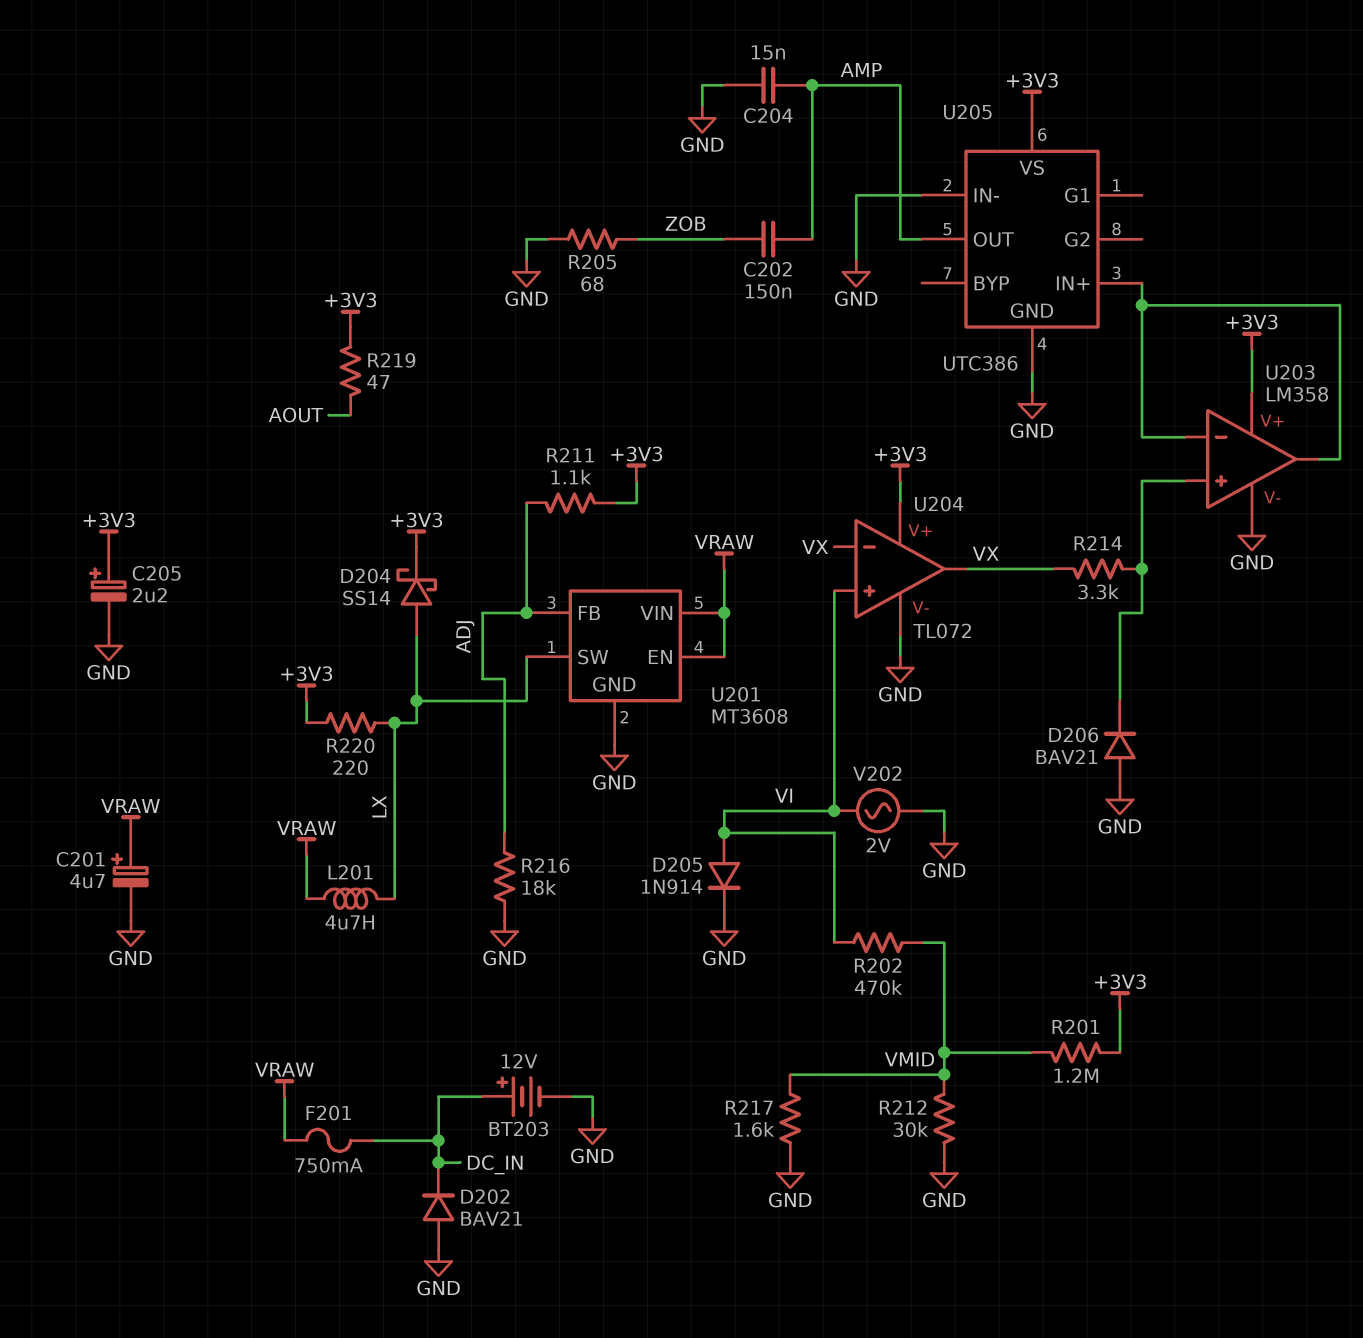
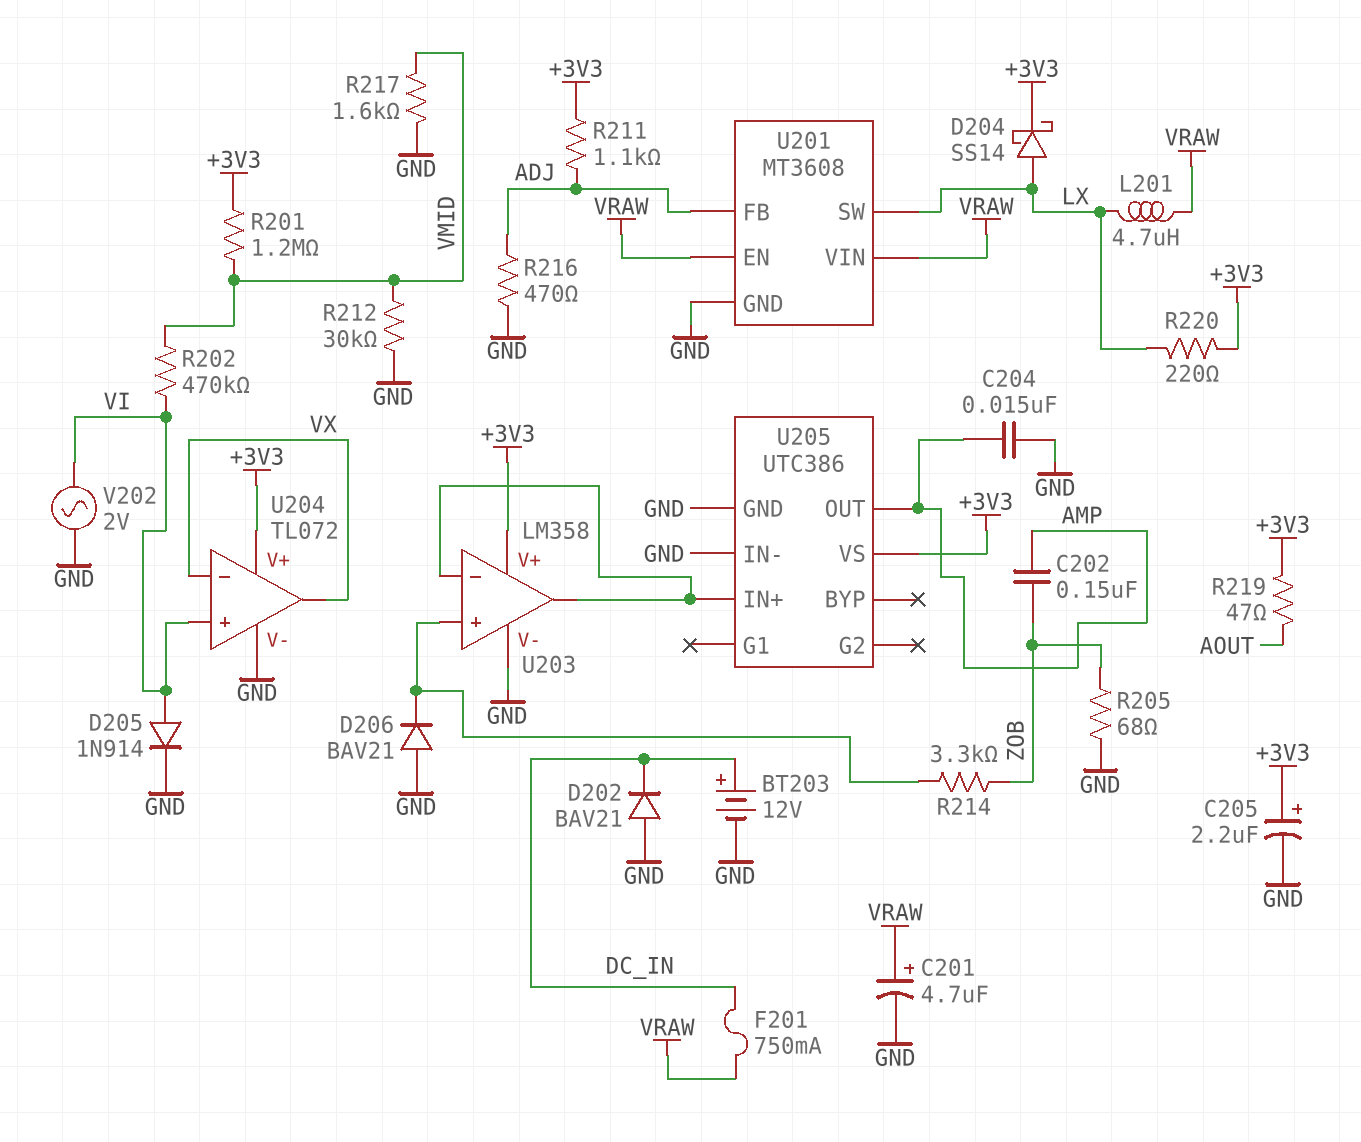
R214: 3.3k (U203/in+, VX) -> 3.3k (U203/in+, ZOB)
R216: 18k (ADJ, GND) -> 470 (ADJ, GND)

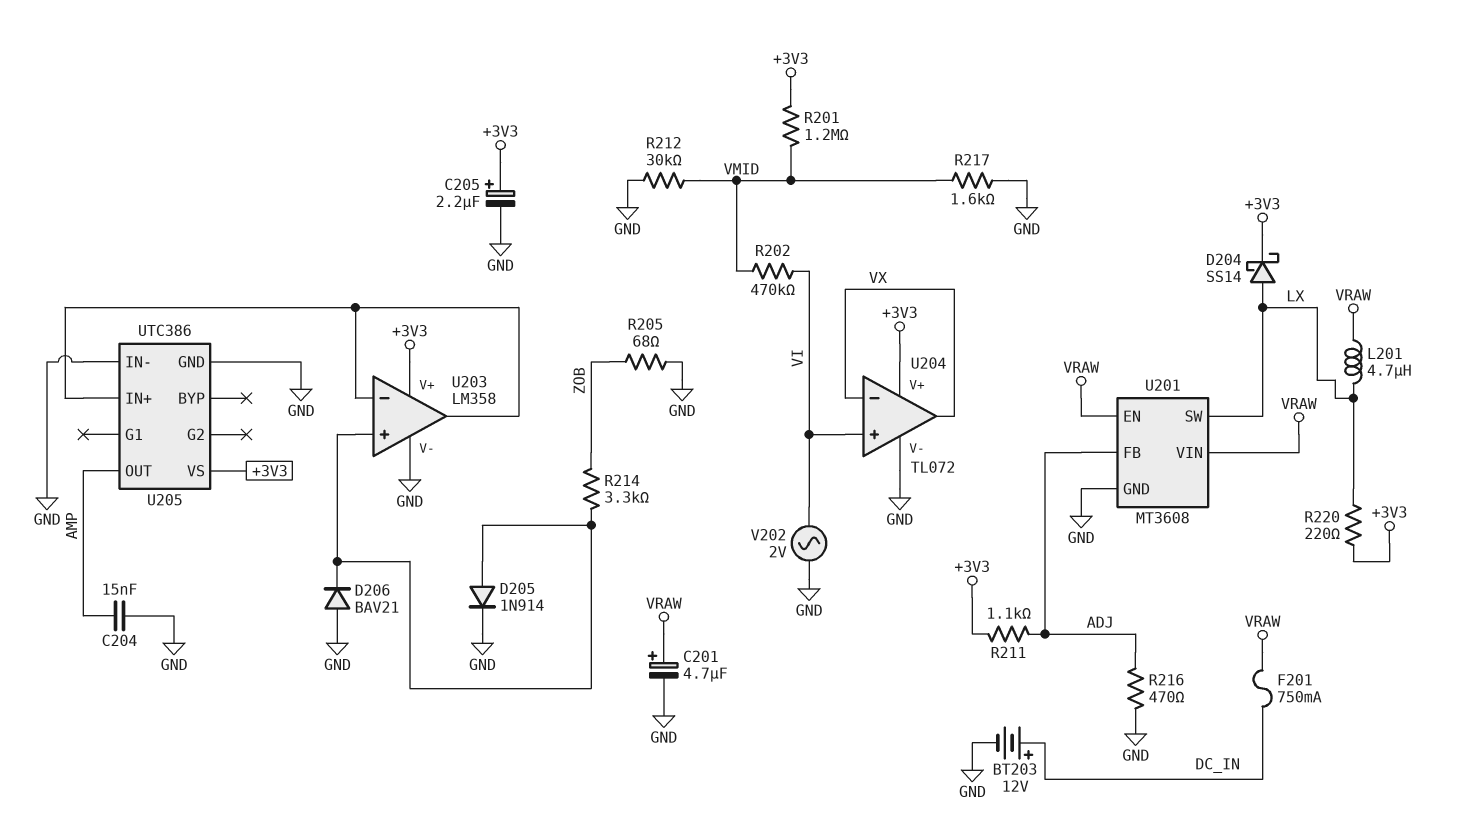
C202: 150nF (AMP, ZOB) -> none
D202: diode BAV21 (A GND, K DC_IN) -> none
D205: diode 1N914 (A VI, K GND) -> diode 1N914 (A U203/in+, K GND)
R219: 47 (+3V3, AOUT) -> none

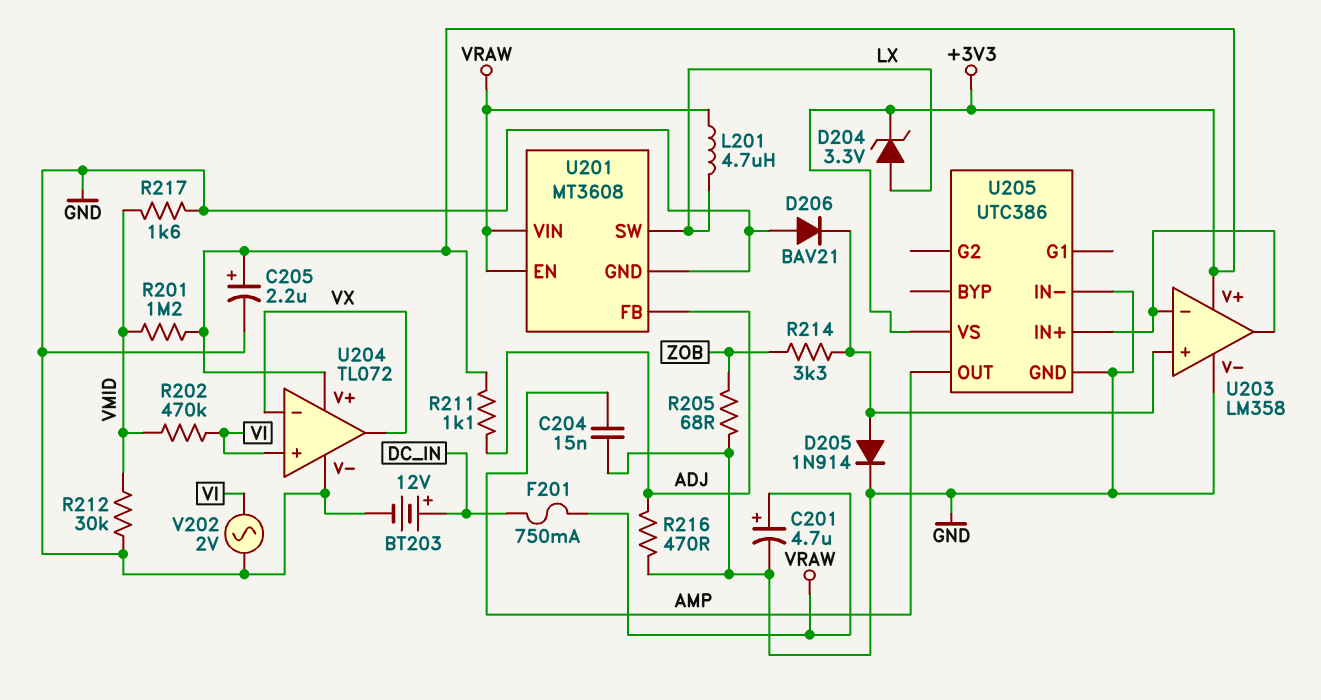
D204: schottky SS14 (A LX, K +3V3) -> zener 3.3V (A LX, K +3V3)
R220: 220 (+3V3, LX) -> none

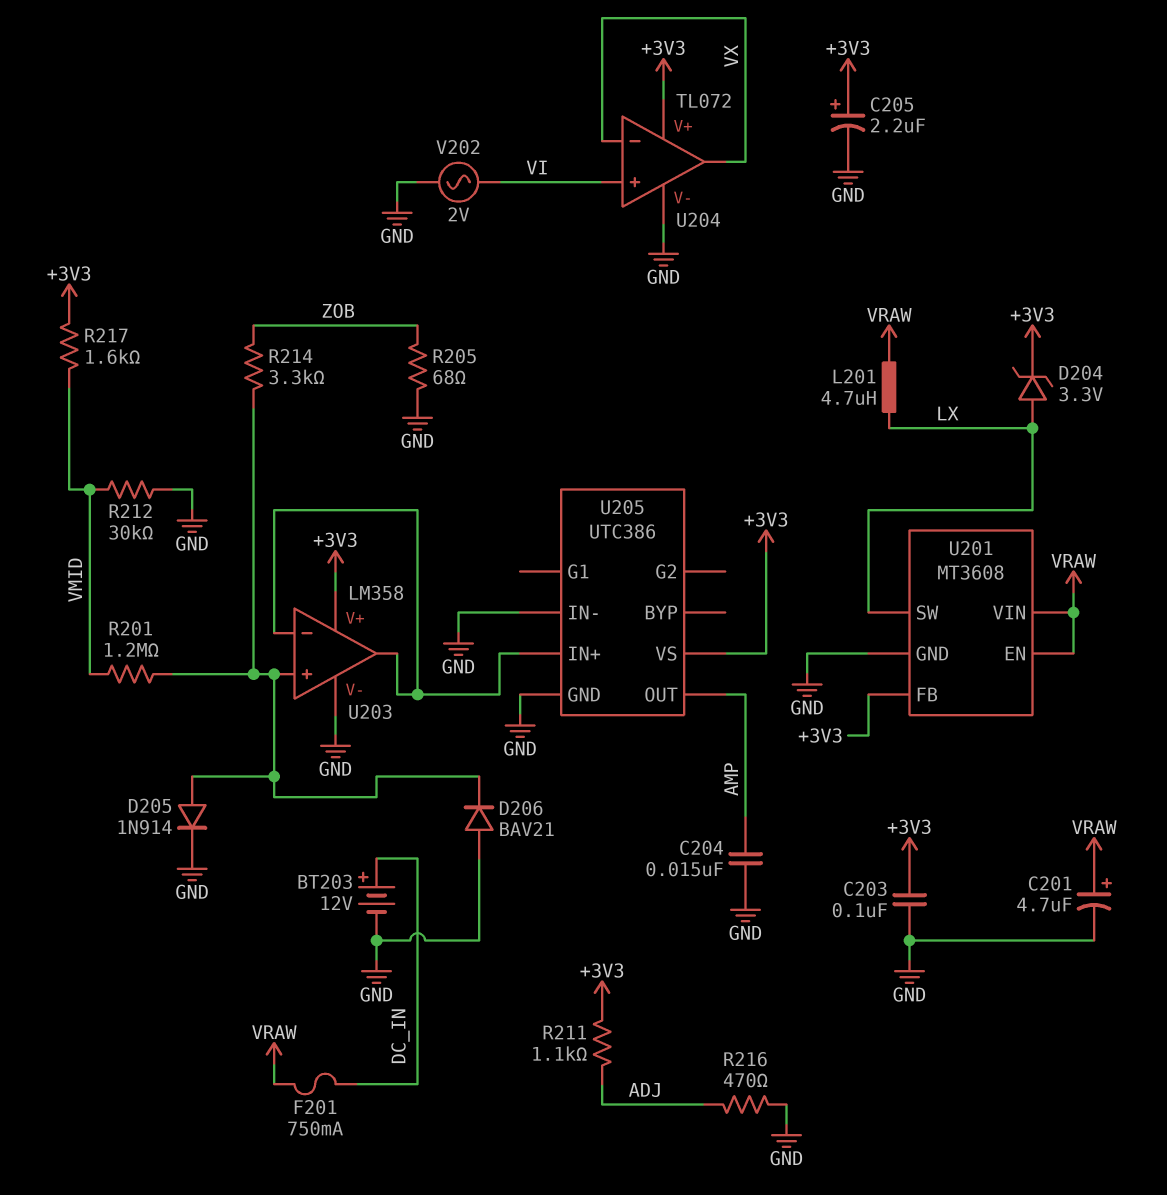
C203: none -> 100nF (+3V3, GND)
R201: 1.2M (+3V3, VMID) -> 1.2M (U203/in+, VMID)
R202: 470k (VI, VMID) -> none
R217: 1.6k (GND, VMID) -> 1.6k (+3V3, VMID)
U201 pin FB: ADJ -> +3V3

